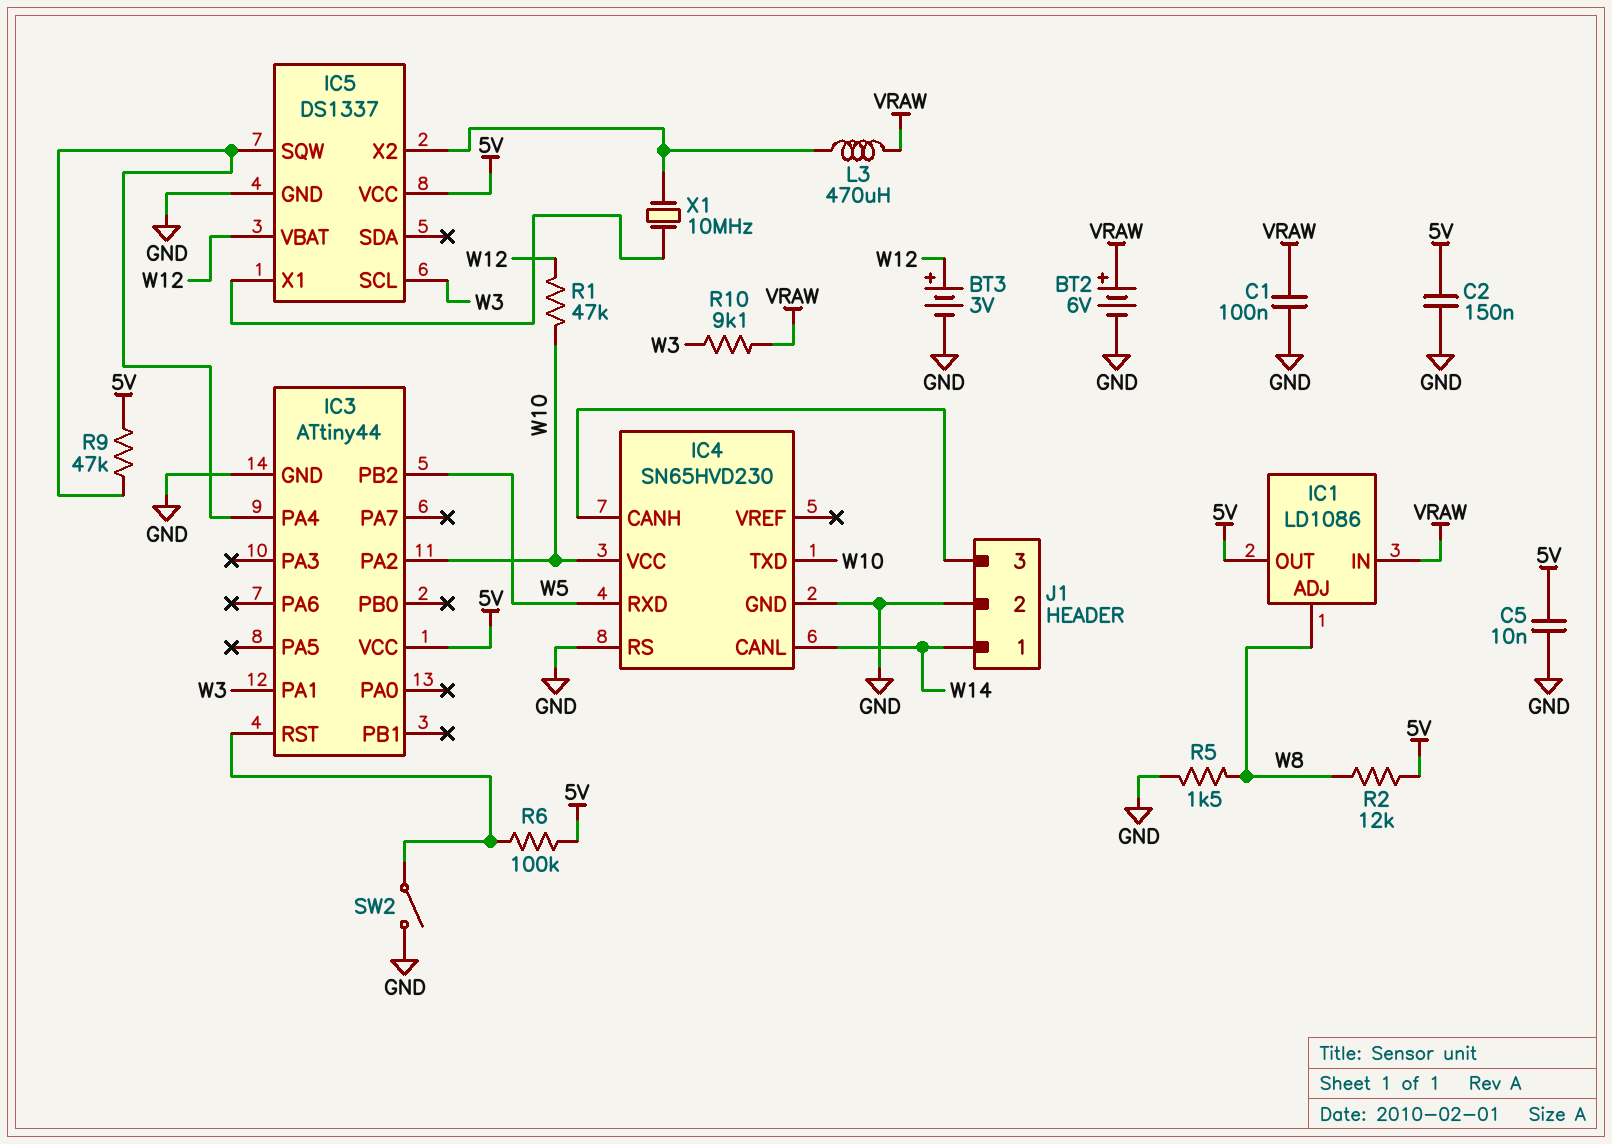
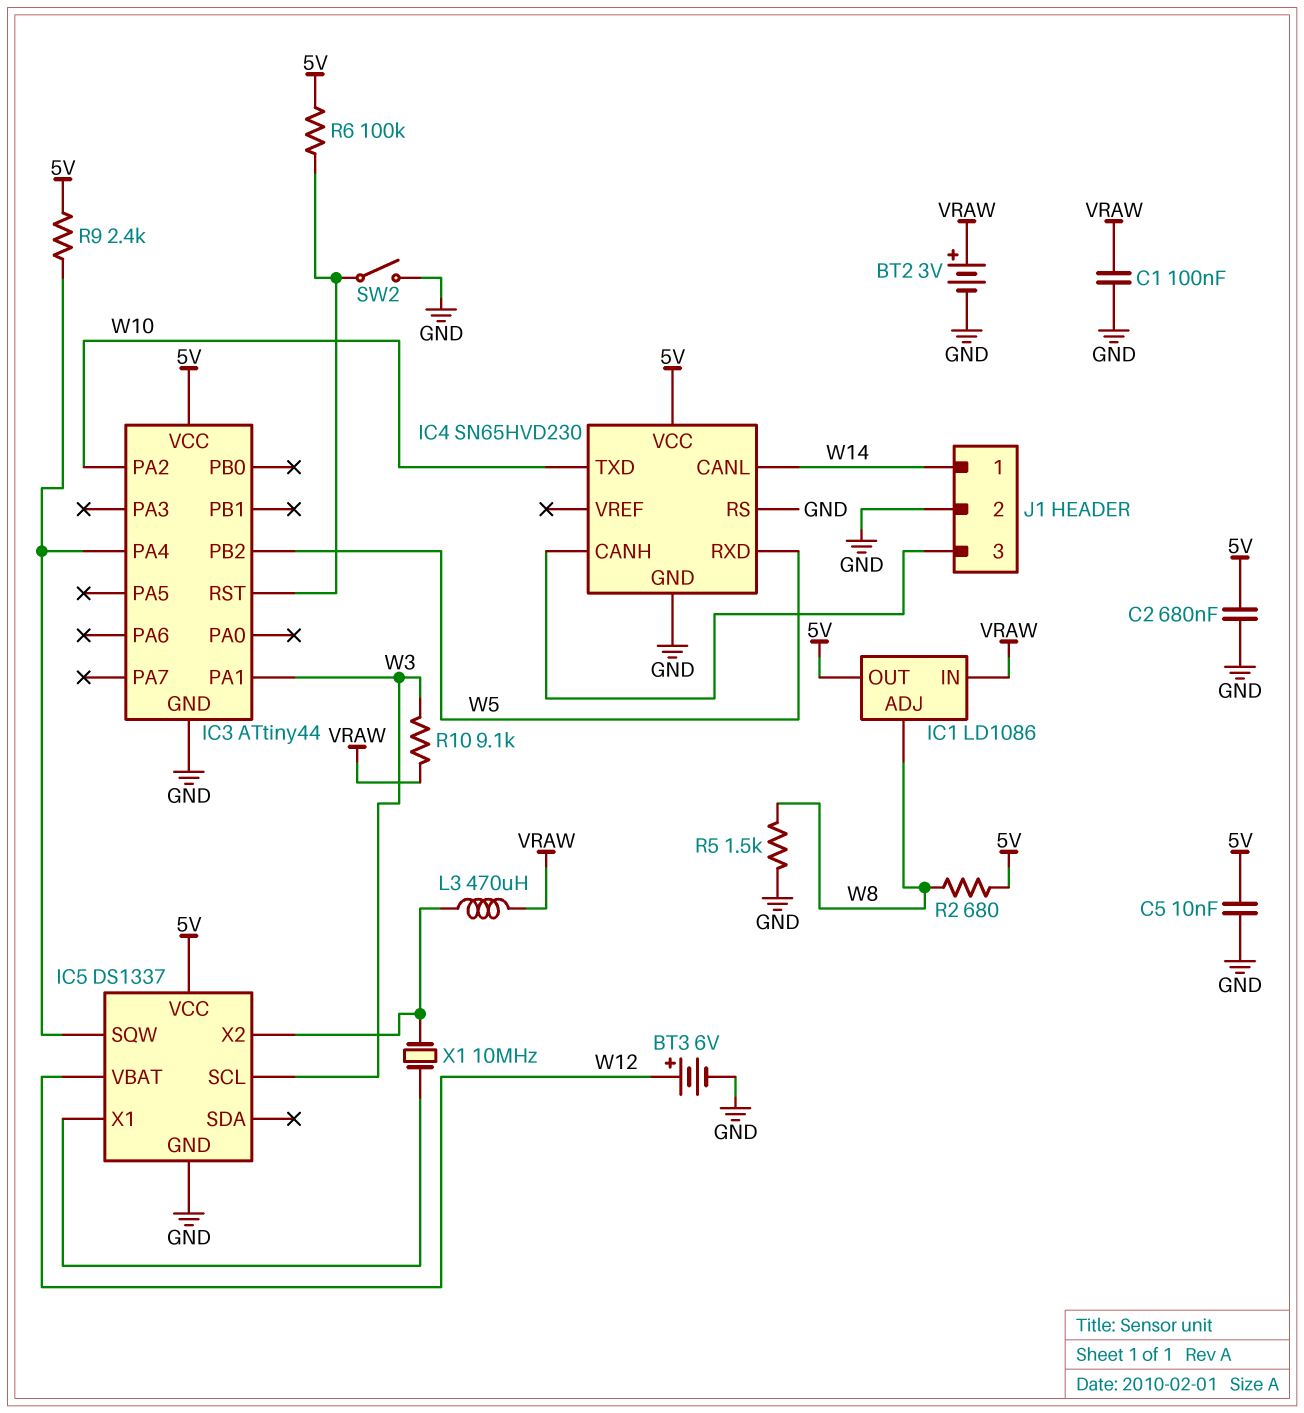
BT2: 6V (plus VRAW, minus GND) -> 3V (plus VRAW, minus GND)
BT3: 3V (plus W12, minus GND) -> 6V (plus W12, minus GND)
C2: 150nF (5V, GND) -> 680nF (5V, GND)
IC4 pin VCC: W10 -> 5V
R1: 47k (W10, W12) -> none
R2: 12k (5V, W8) -> 680 (5V, W8)
R9: 47k (5V, IC3/PA4) -> 2.4k (5V, IC3/PA4)

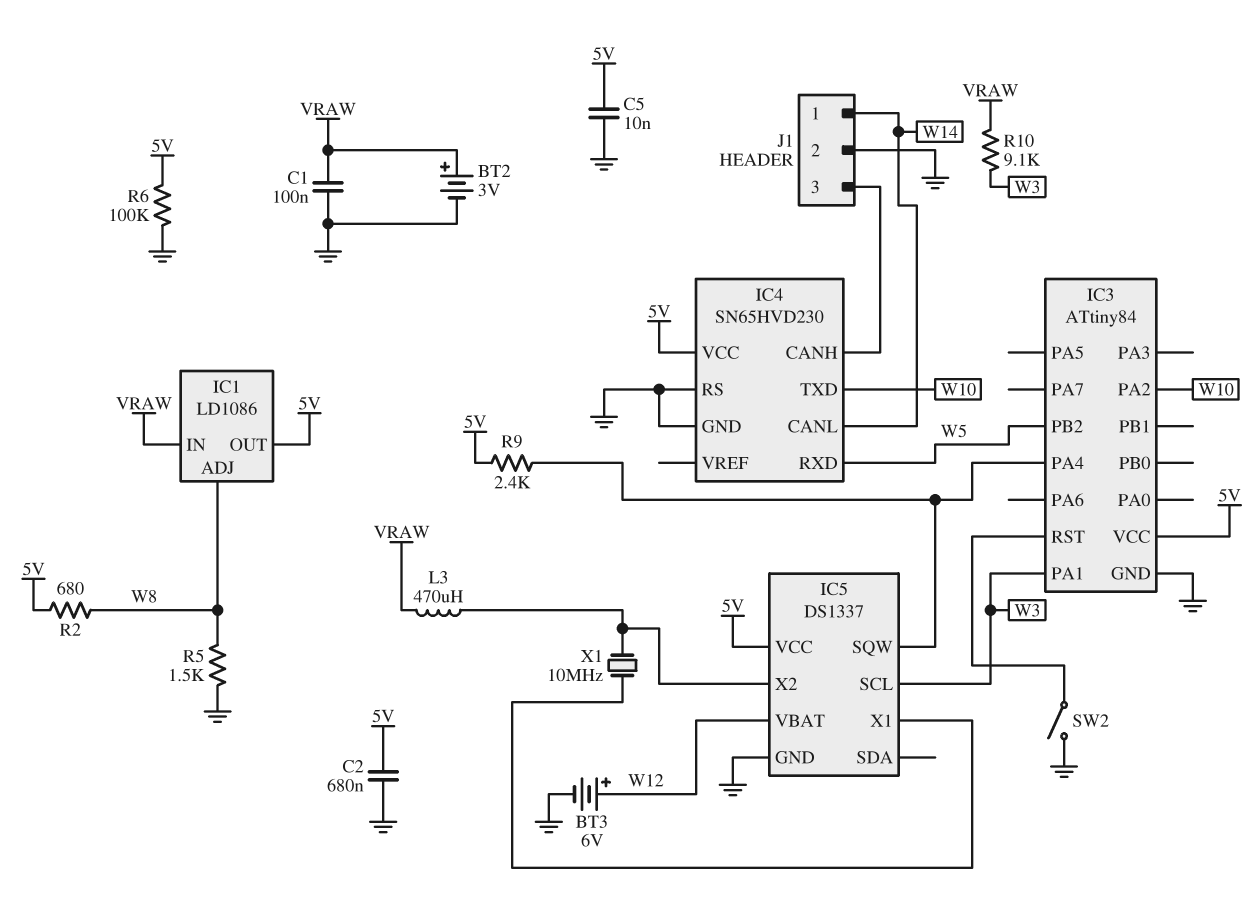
IC3: ATtiny44 -> ATtiny84
R6: 100k (5V, IC3/RST) -> 100k (5V, GND)

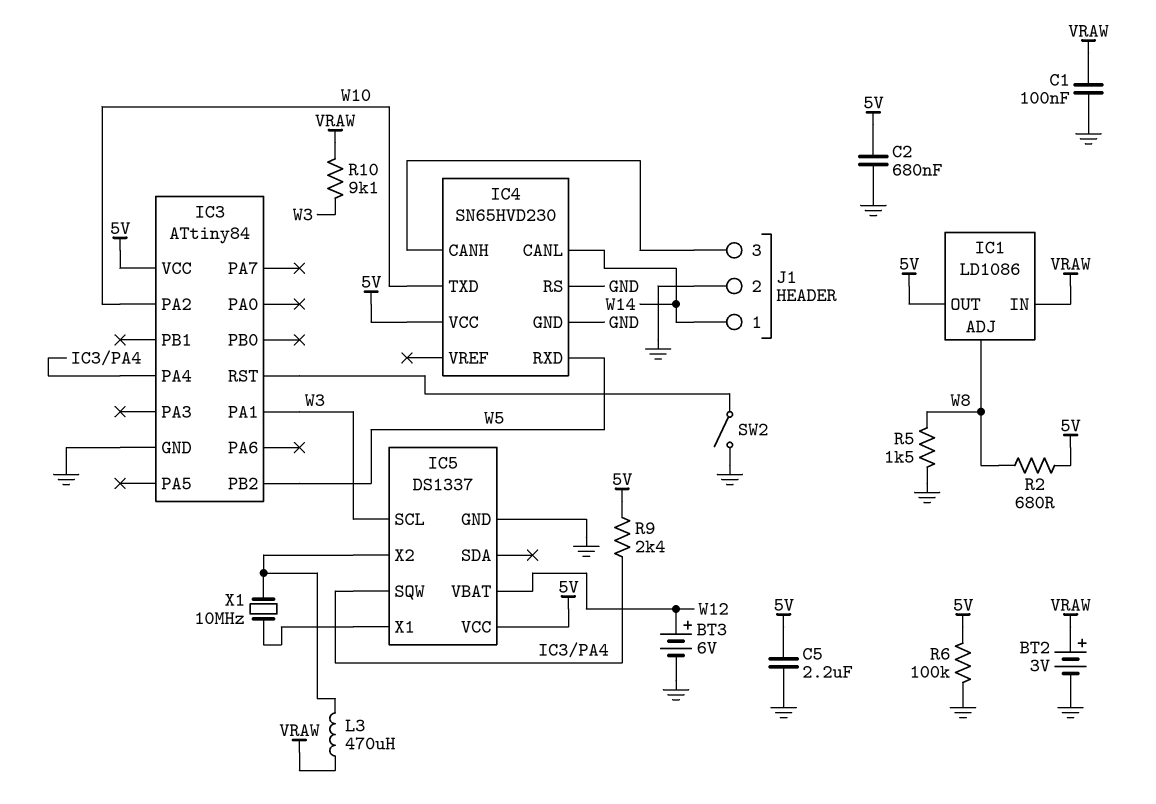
C5: 10nF (5V, GND) -> 2.2uF (5V, GND)

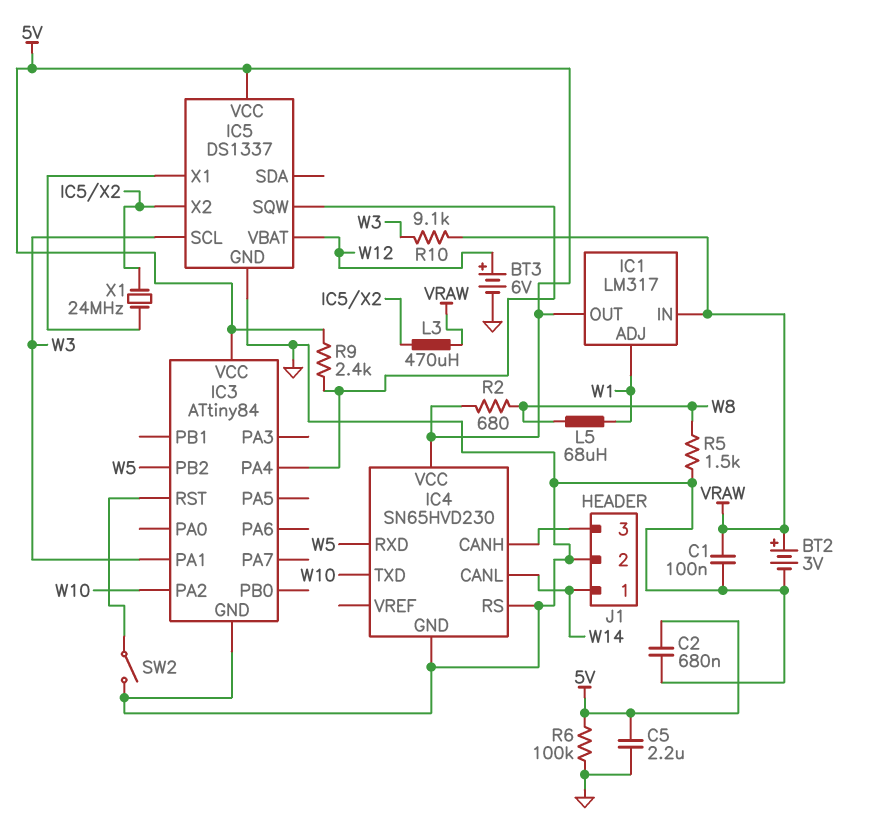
IC1: LD1086 -> LM317
IC1 pin ADJ: W8 -> W1
L5: none -> 68uH (W1, W8)
X1: 10MHz (IC5/X1, IC5/X2) -> 24MHz (IC5/X1, IC5/X2)

